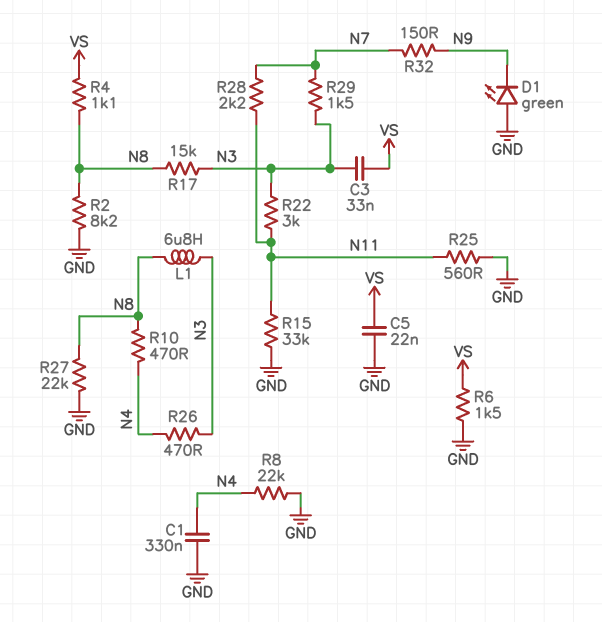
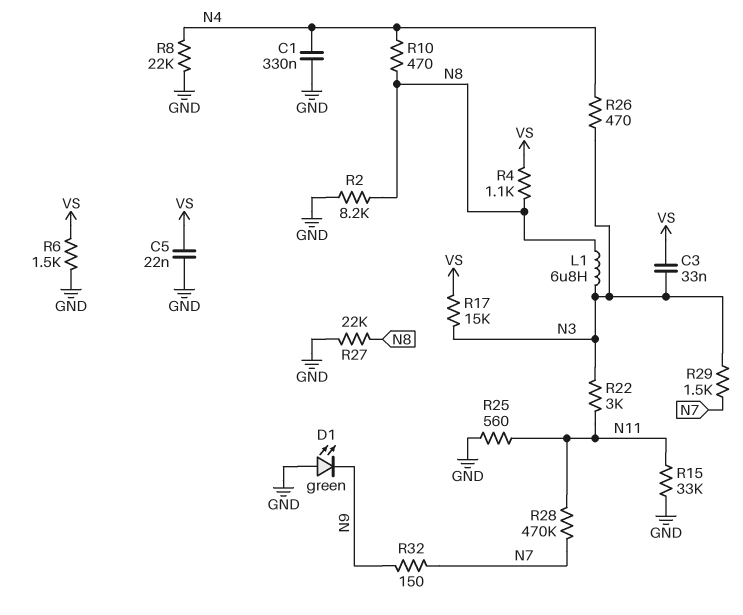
R17: 15k (N3, N8) -> 15k (N3, VS)
R28: 2.2k (N7, N11) -> 470k (N7, N11)

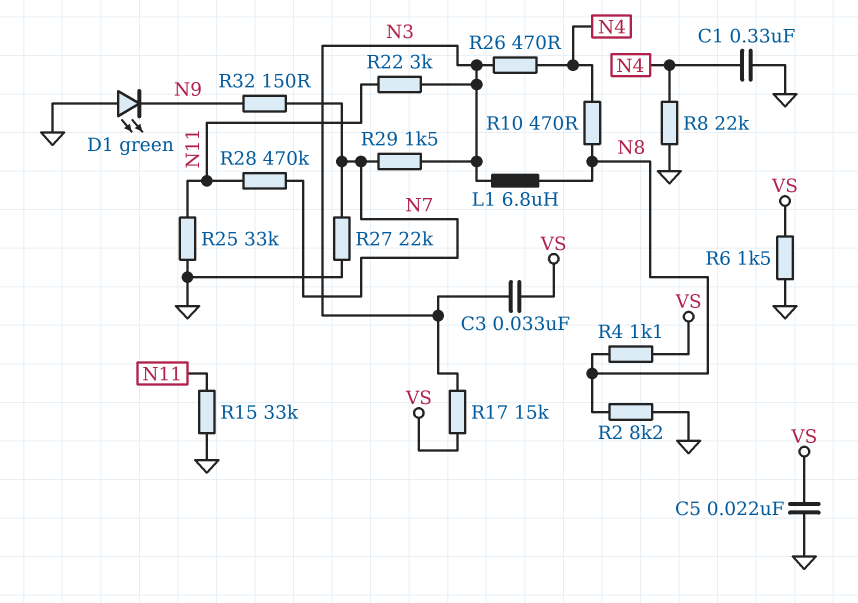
R25: 560 (GND, N11) -> 33k (GND, N11)
R27: 22k (GND, N8) -> 22k (GND, N7)

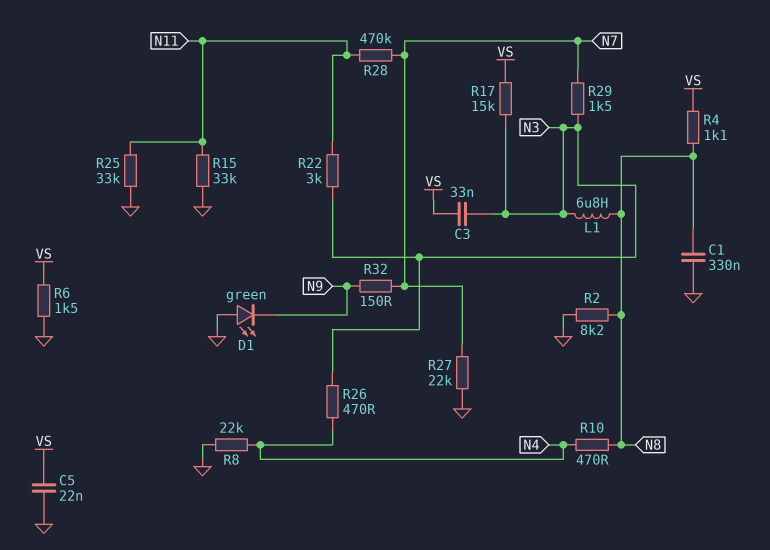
C1: 330nF (GND, N4) -> 330nF (GND, N8)

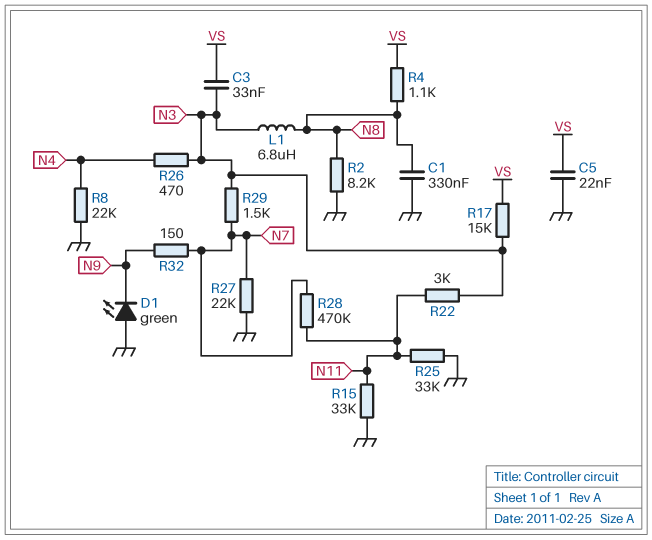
R6: 1.5k (GND, VS) -> none
R10: 470 (N4, N8) -> none

